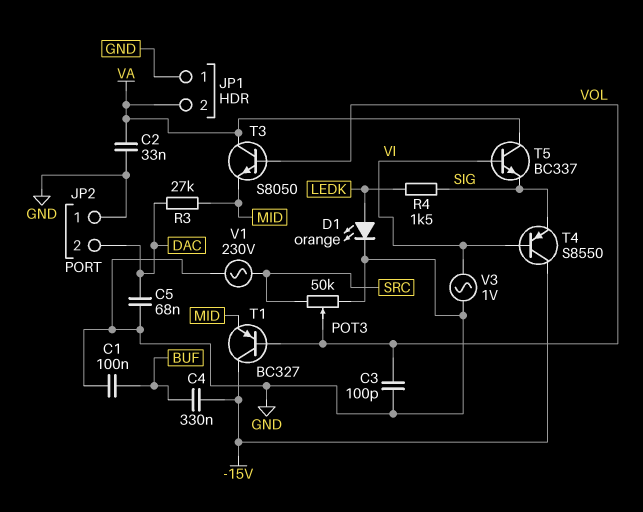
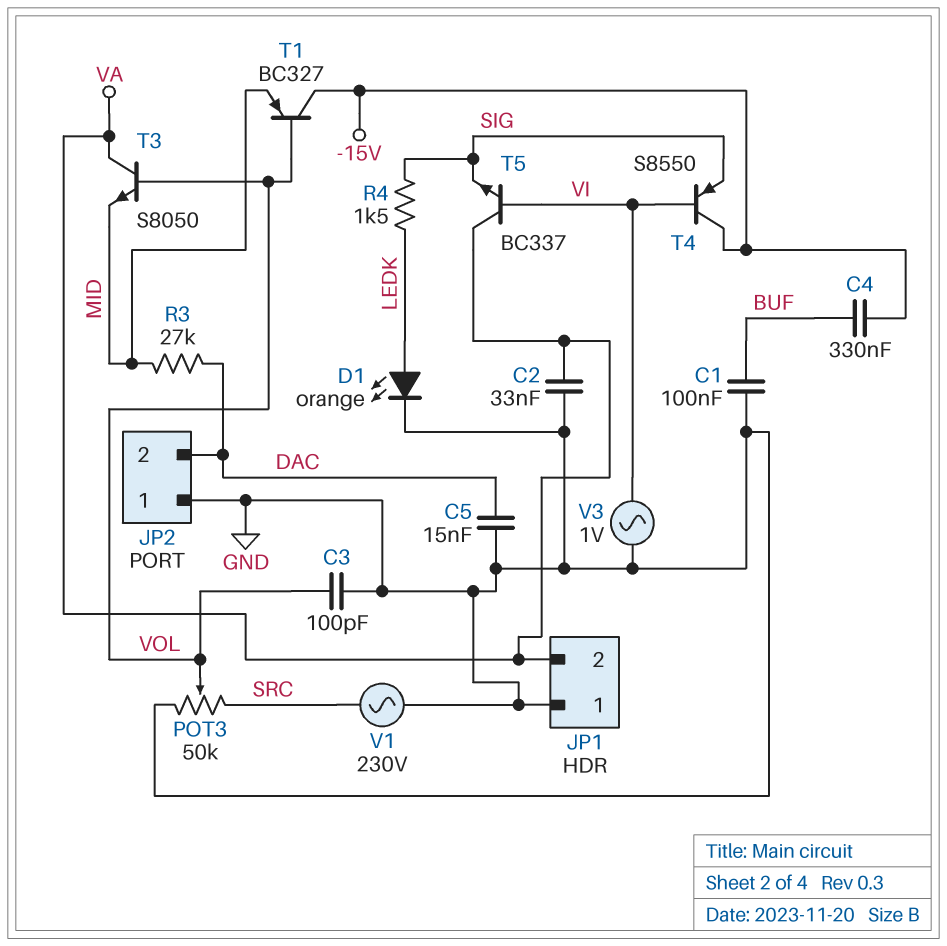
C5: 68nF (DAC, GND) -> 15nF (DAC, GND)

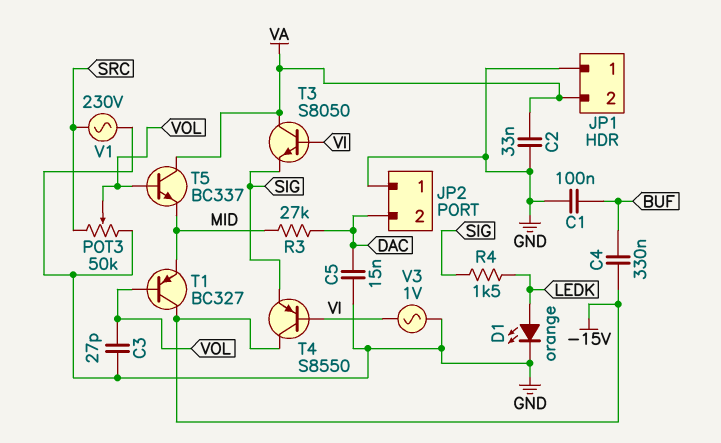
C3: 100pF (GND, VOL) -> 27pF (GND, VOL)
T3: NPN S8050 (B VOL, C VA, E MID) -> NPN S8050 (B VI, C VA, E SIG)
T5: NPN BC337 (B VI, C VA, E SIG) -> NPN BC337 (B VOL, C VA, E MID)

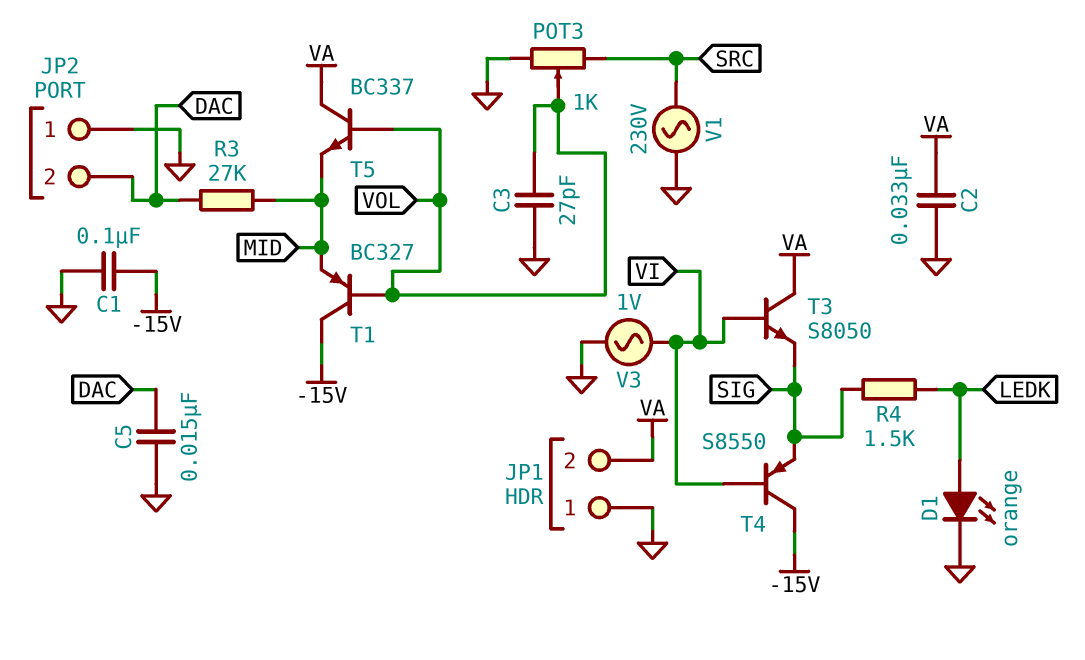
C1: 100nF (BUF, GND) -> 100nF (-15V, GND)
C4: 330nF (-15V, BUF) -> none
POT3: 50k (GND, SRC, wiper VOL) -> 1k (GND, SRC, wiper VOL)

